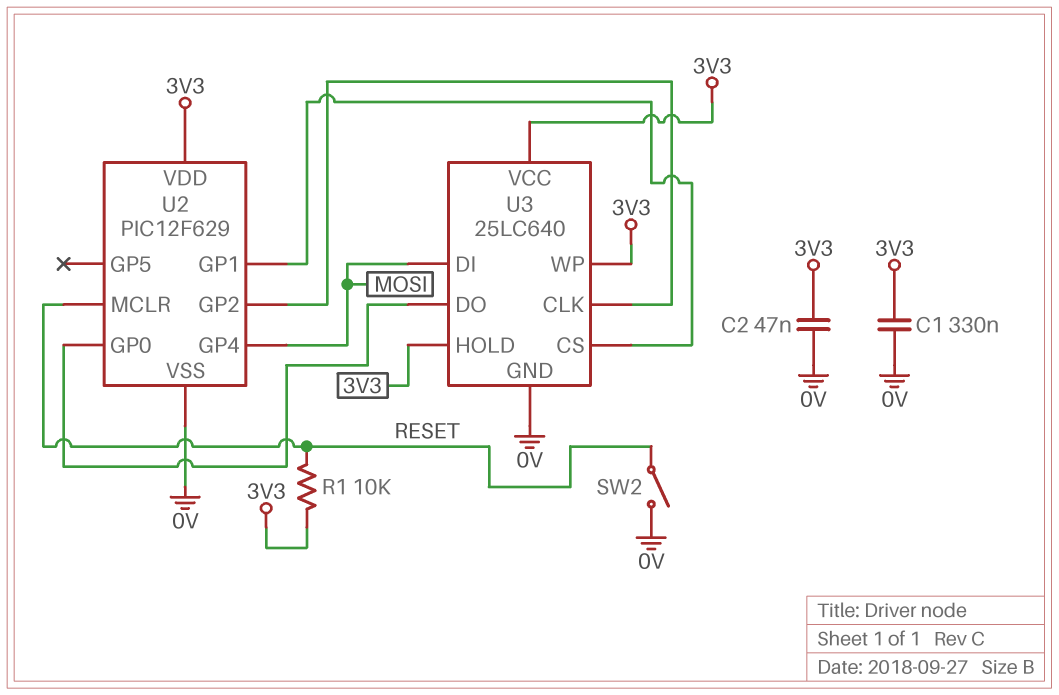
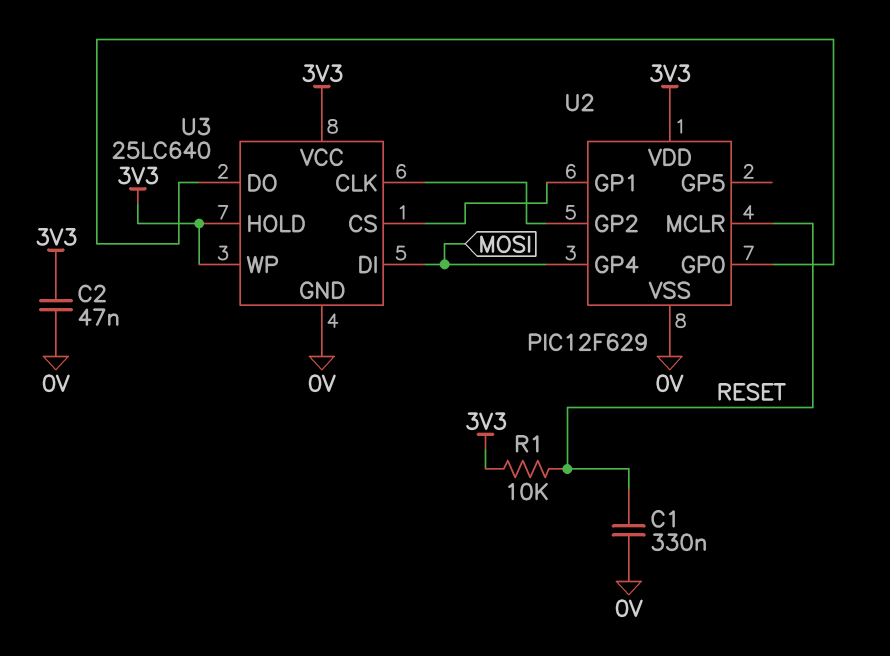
C1: 330nF (0V, 3V3) -> 330nF (0V, RESET)
SW2: switch (0V, RESET) -> none

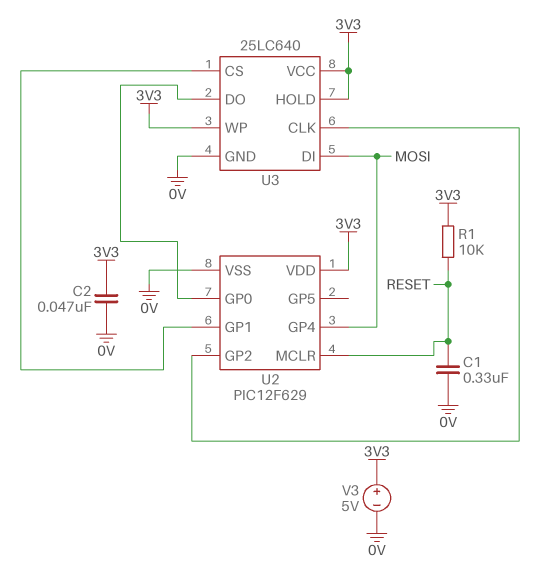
V3: none -> 5V (plus 3V3, minus 0V)

